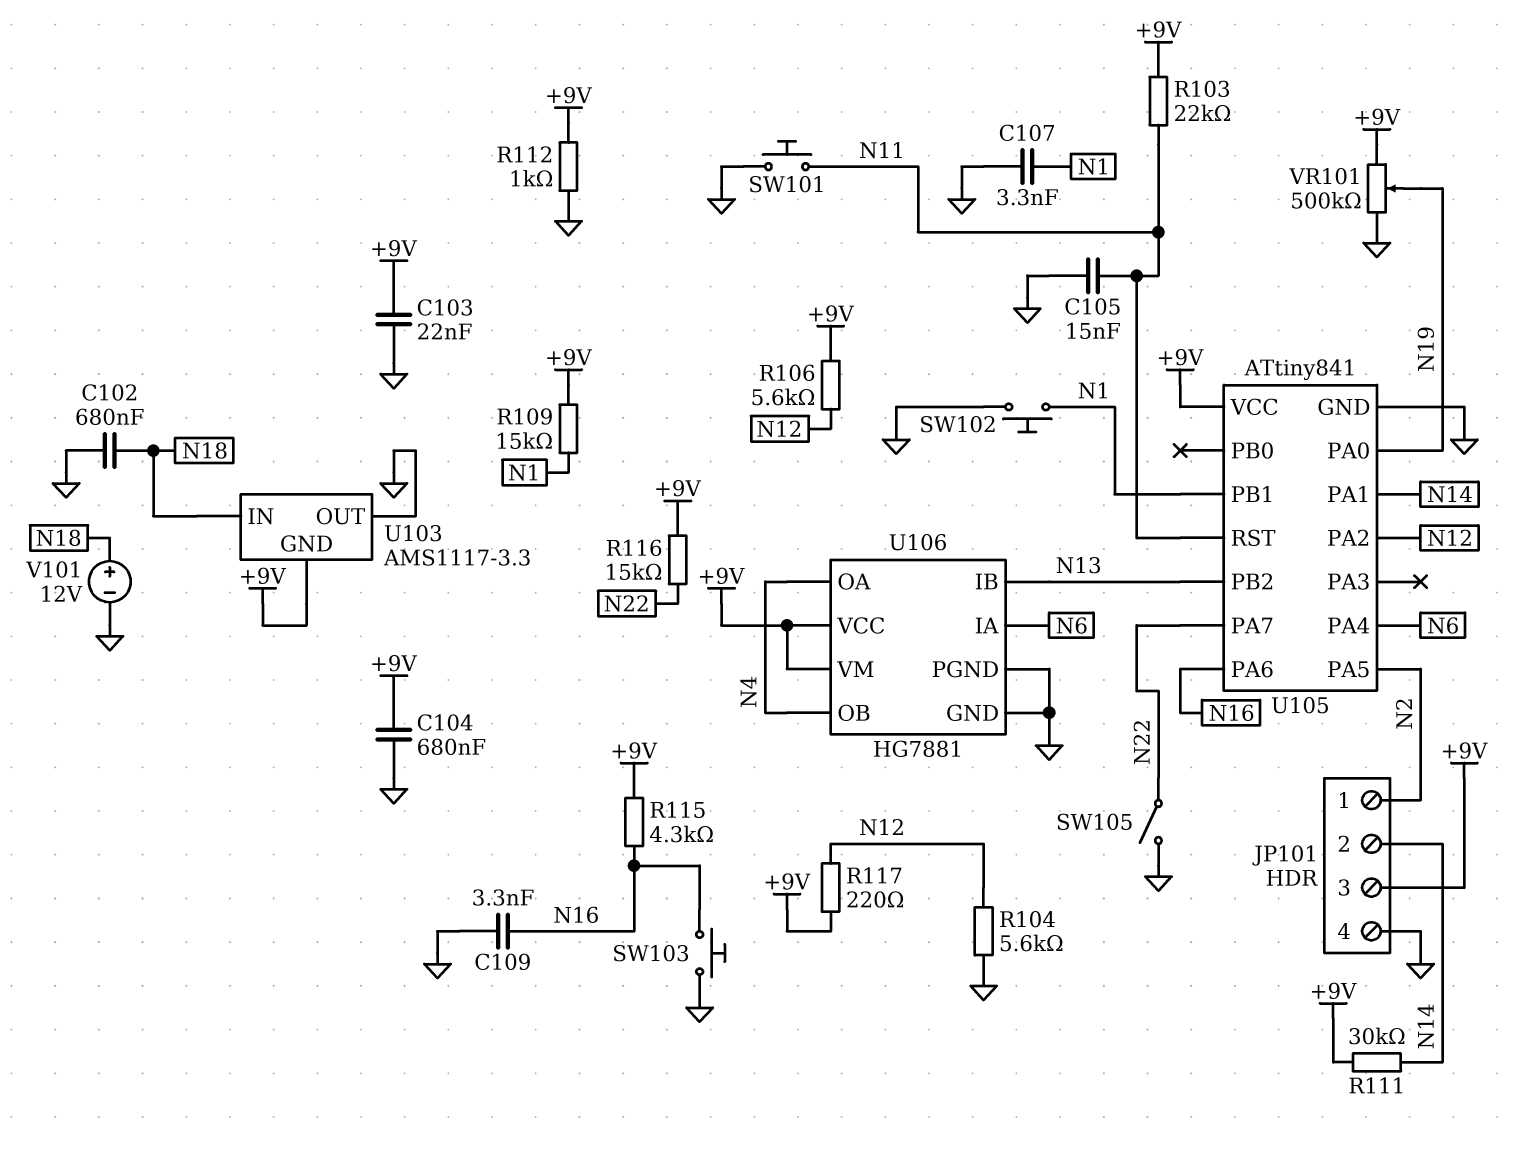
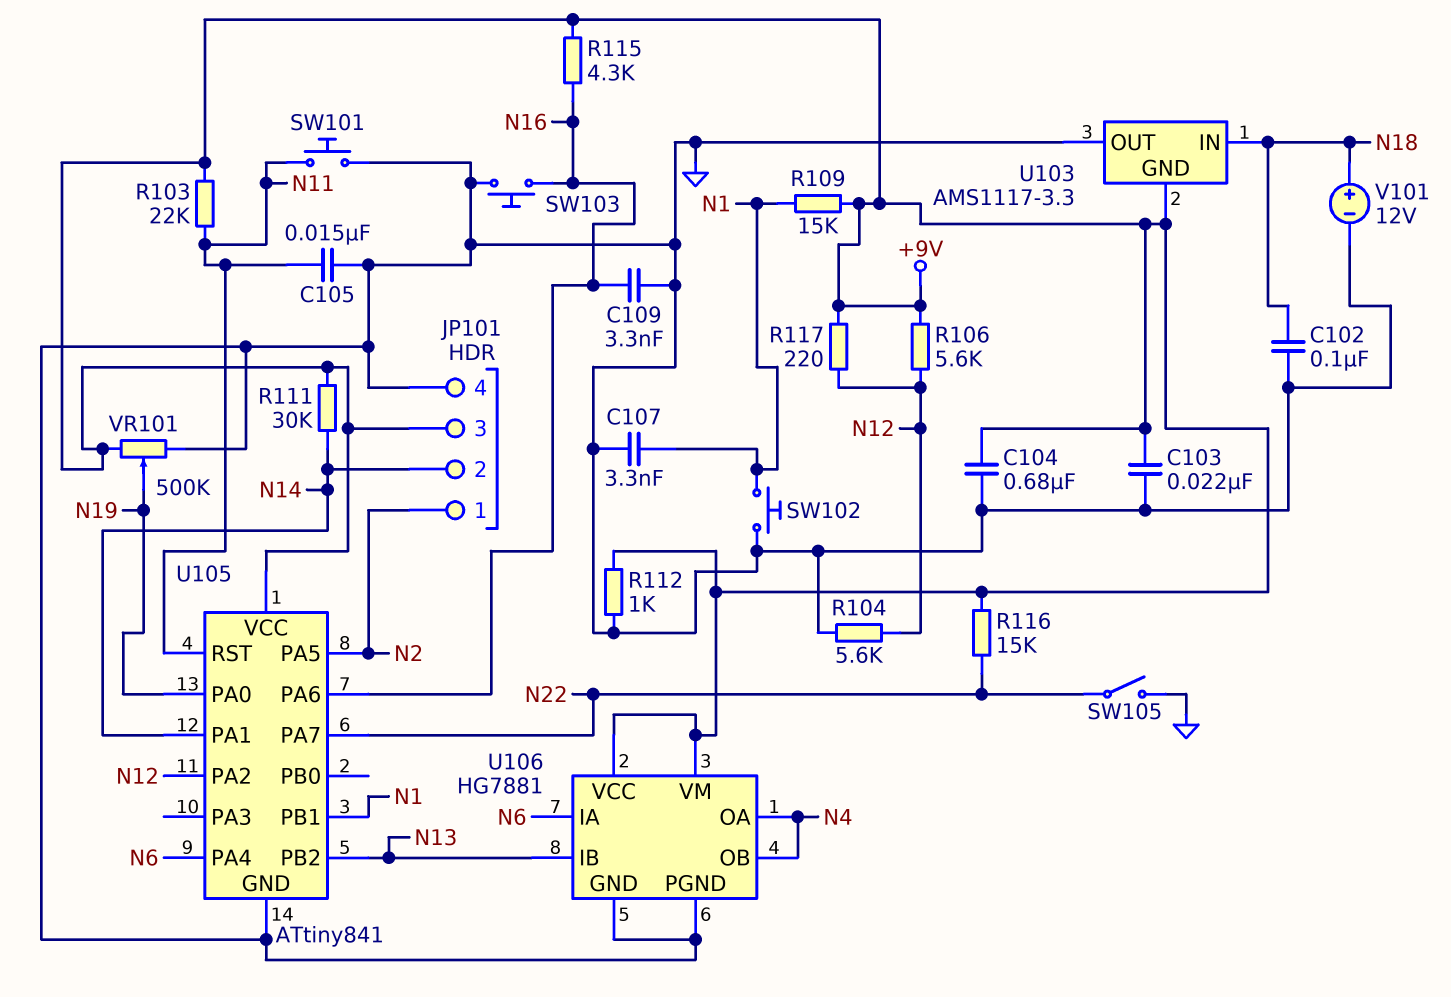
C102: 680nF (GND, N18) -> 100nF (GND, N18)

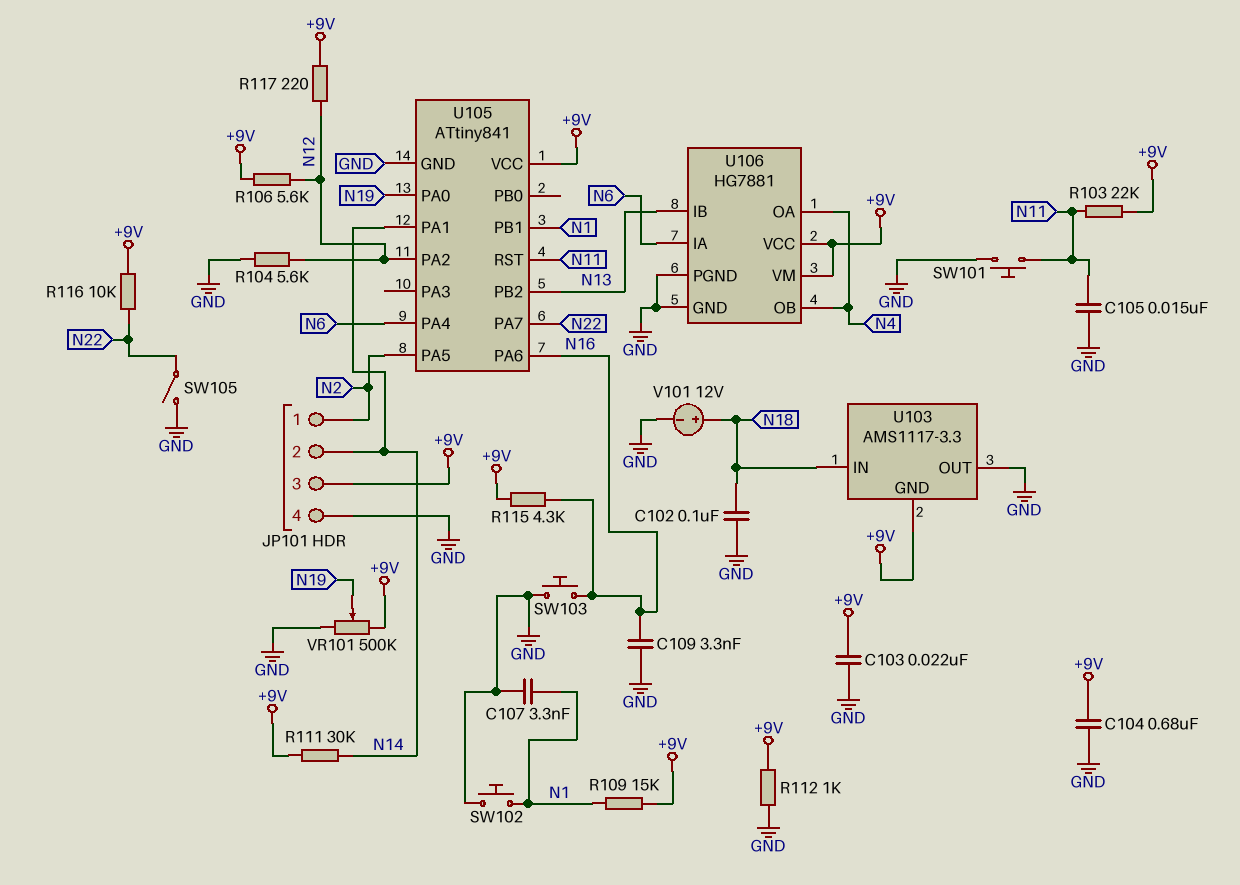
R116: 15k (+9V, N22) -> 10k (+9V, N22)

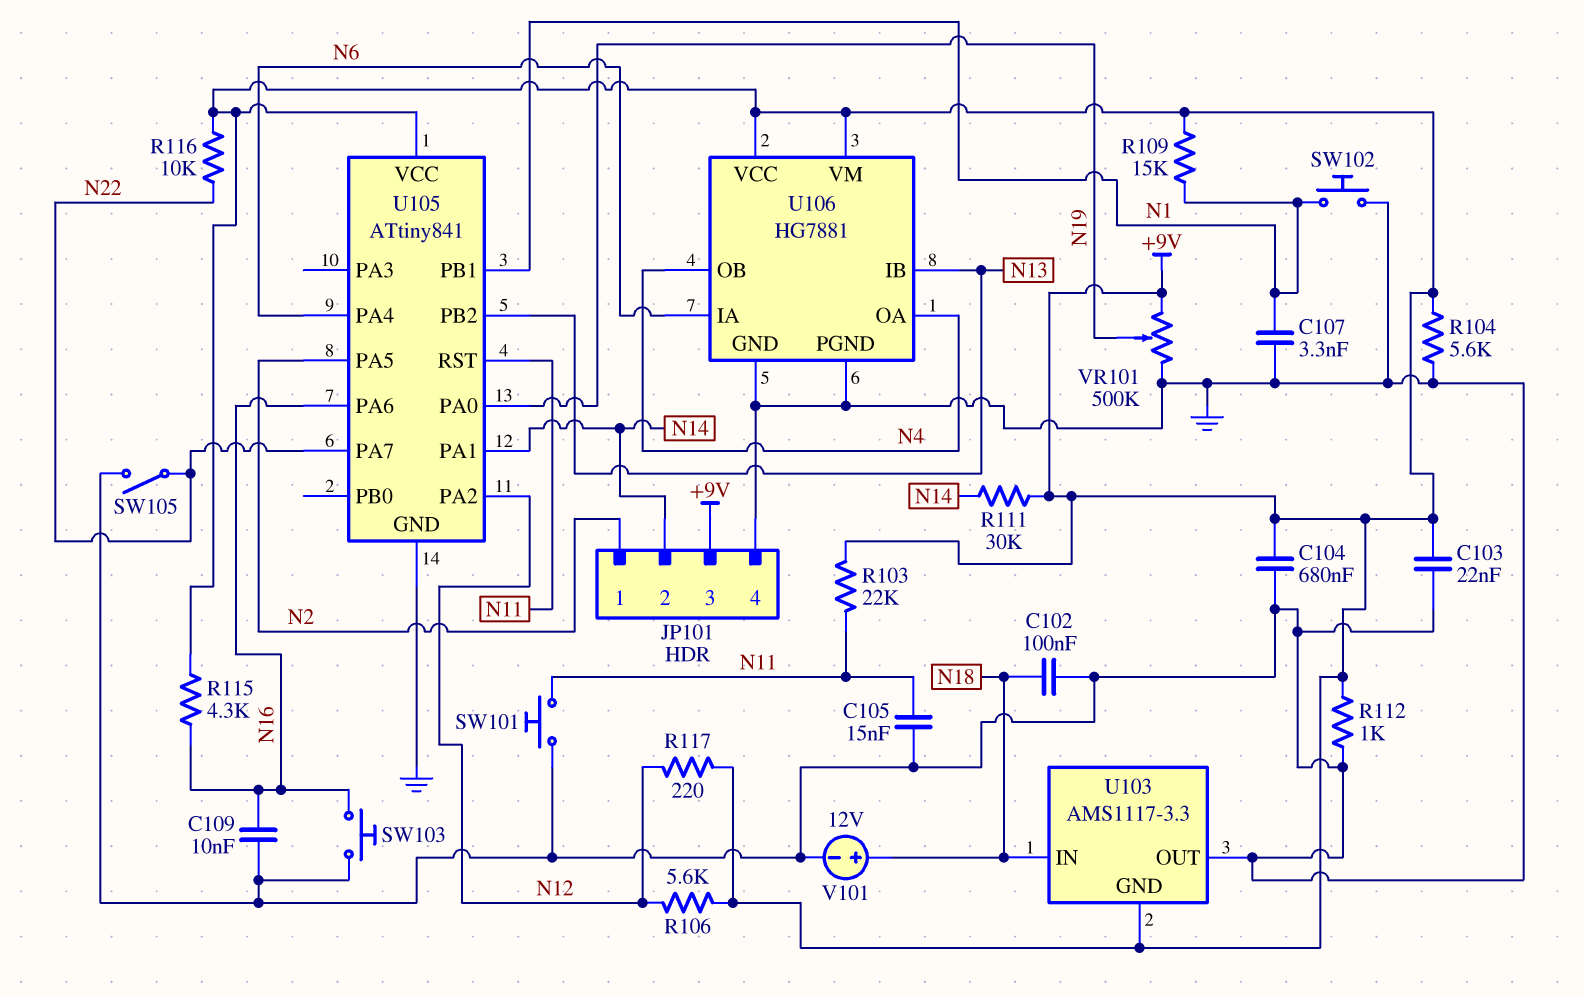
C109: 3.3nF (GND, N16) -> 10nF (GND, N16)
R104: 5.6k (GND, N12) -> 5.6k (+9V, GND)

